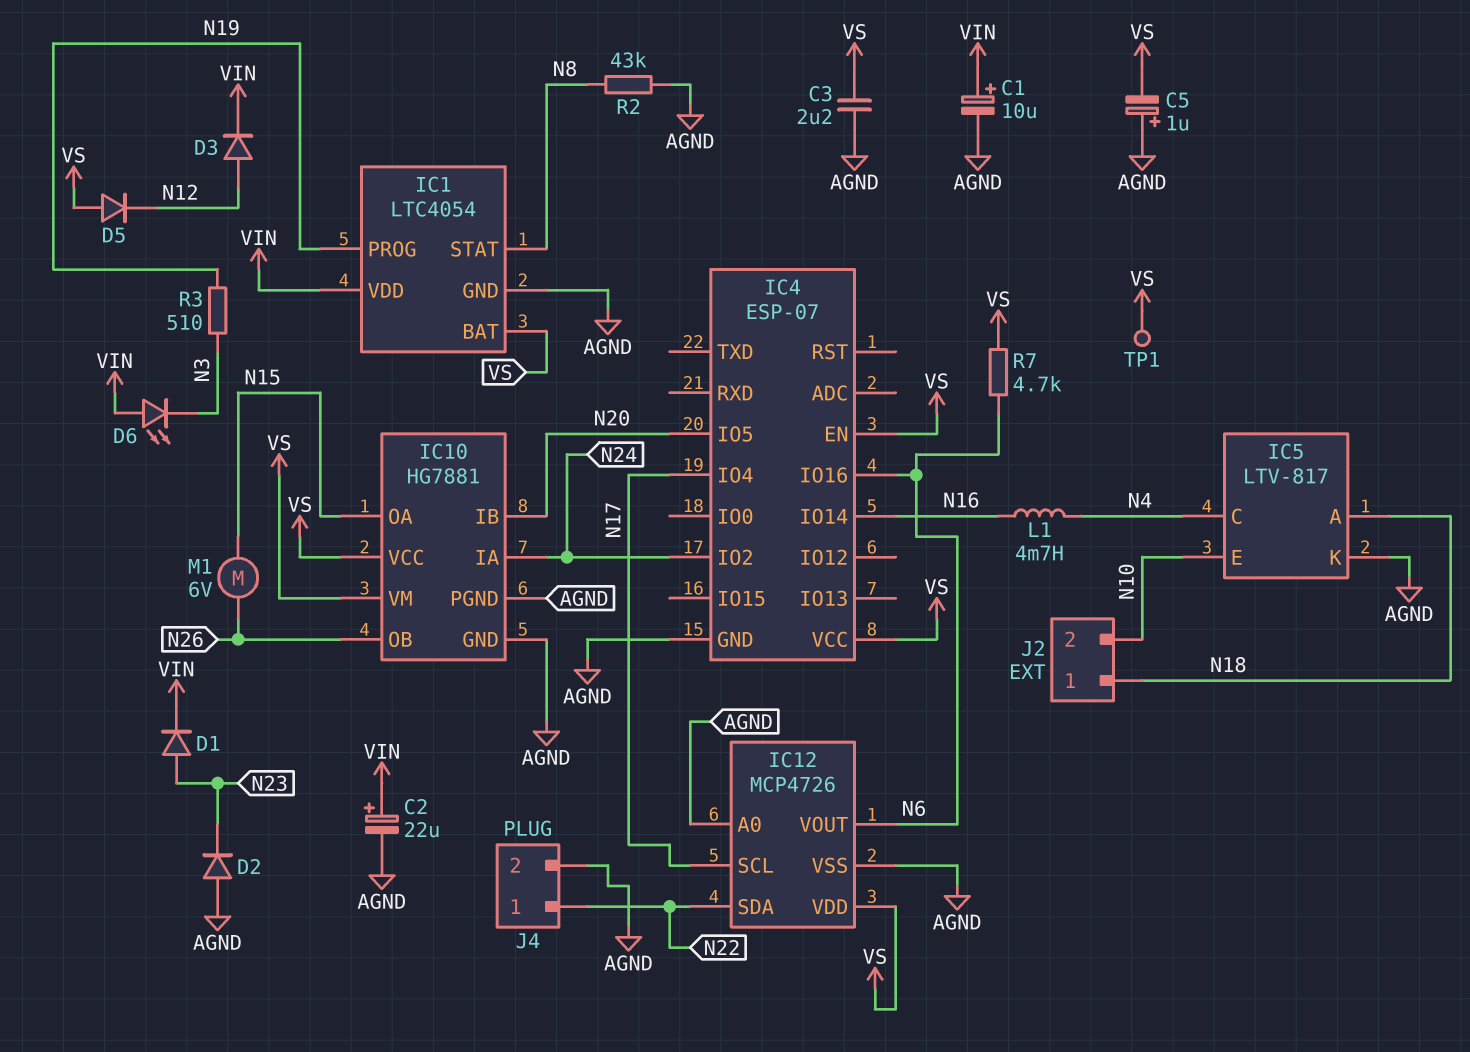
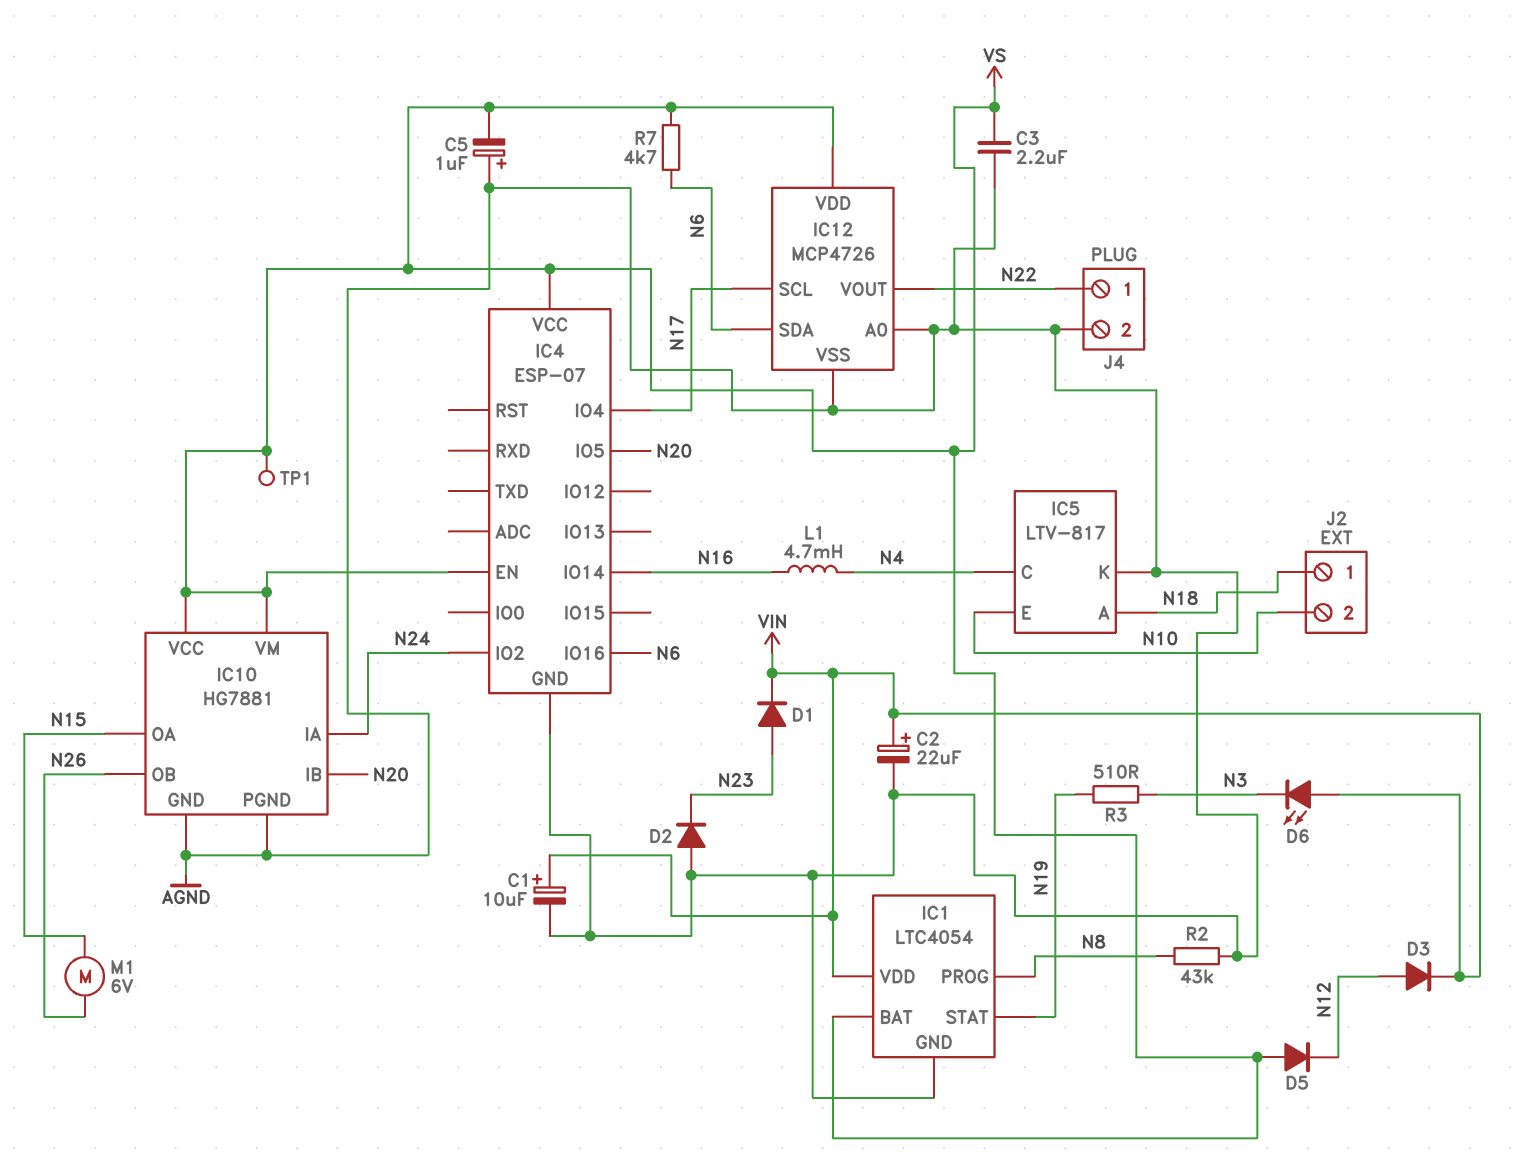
IC1 pin PROG: N19 -> N8
IC1 pin STAT: N8 -> N19
IC12 pin SDA: N22 -> N6
IC12 pin VOUT: N6 -> N22

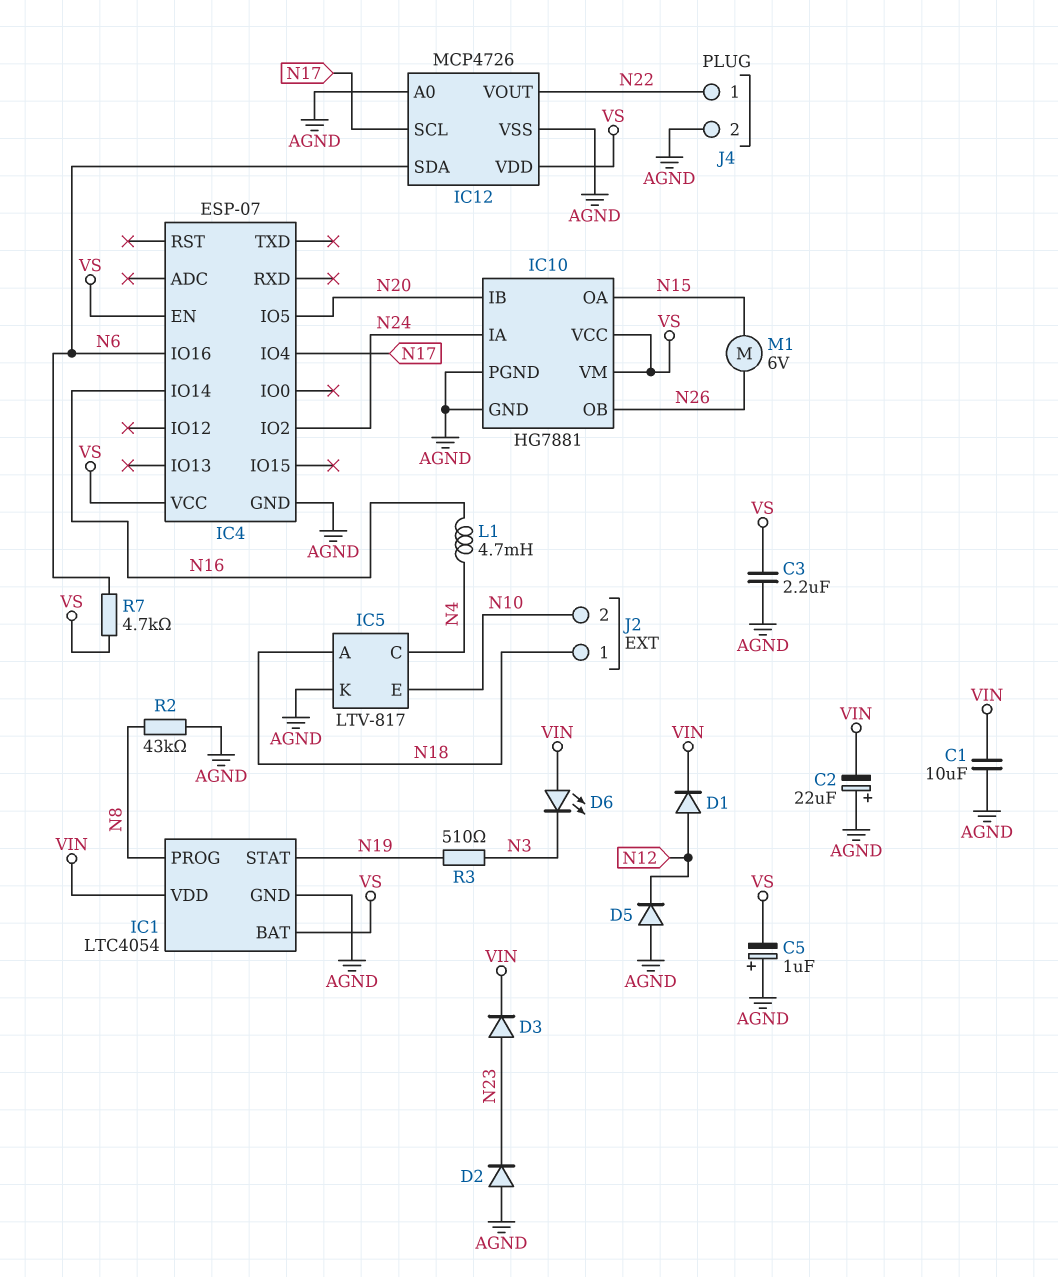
C1: 10uF (plus VIN, minus AGND) -> 10uF (AGND, VIN)
C2: 22uF (plus VIN, minus AGND) -> 22uF (plus AGND, minus VIN)
D1: diode (A N23, K VIN) -> diode (A N12, K VIN)
D3: diode (A N12, K VIN) -> diode (A N23, K VIN)
D5: diode (A VS, K N12) -> diode (A AGND, K N12)
TP1: test point (VS) -> none

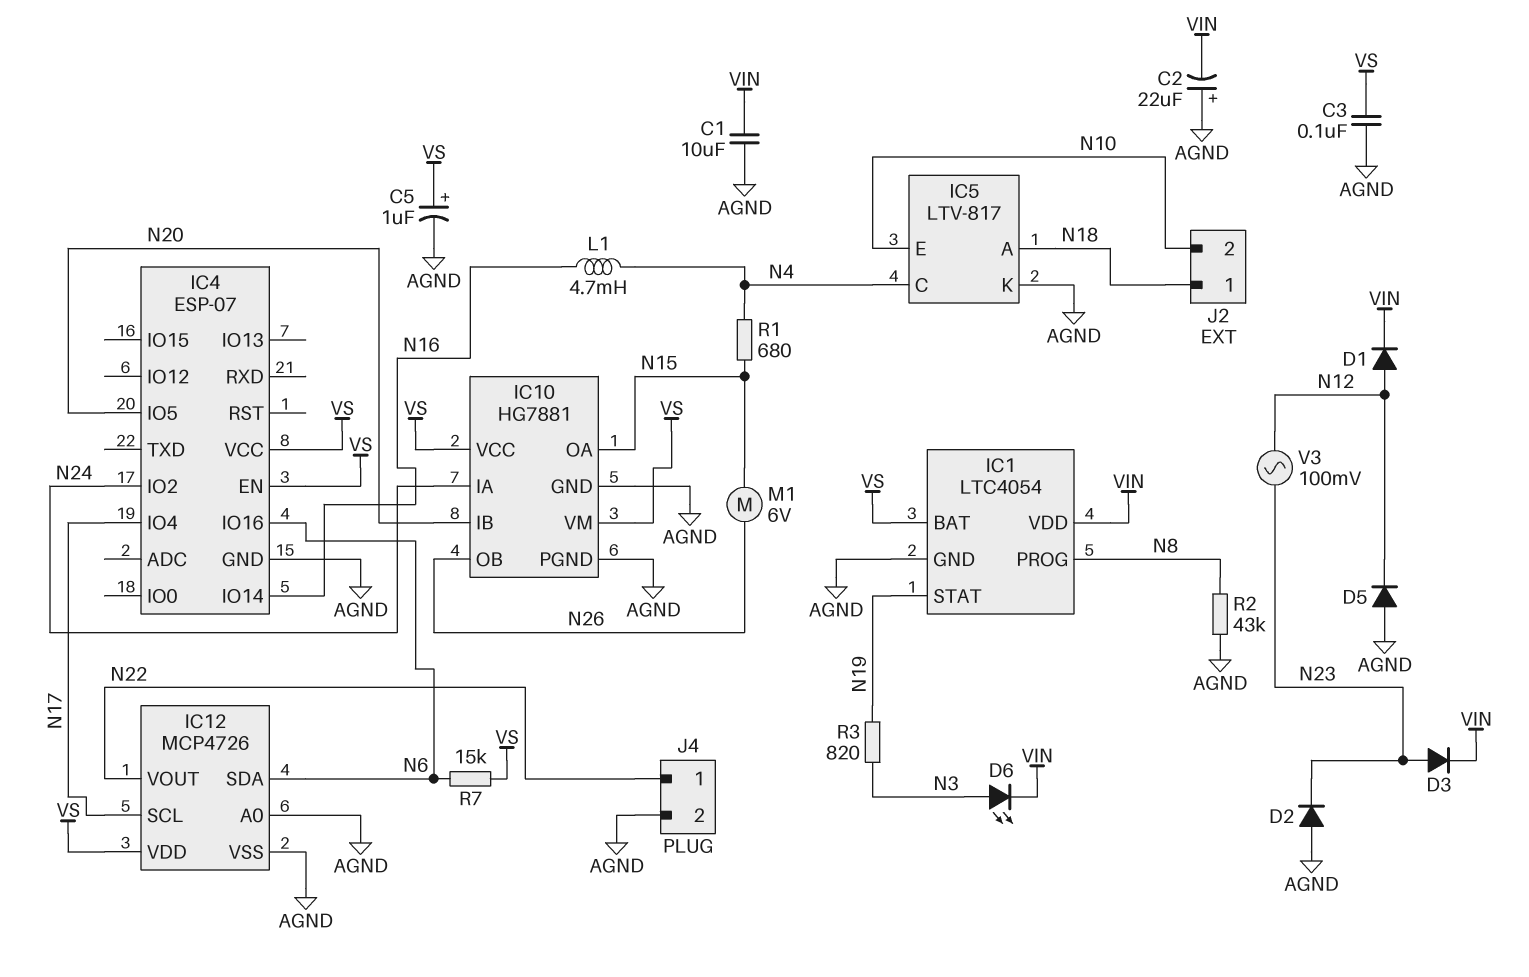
C3: 2.2uF (AGND, VS) -> 100nF (AGND, VS)
C5: 1uF (plus AGND, minus VS) -> 1uF (plus VS, minus AGND)
D6: LED (A VIN, K N3) -> LED (A N3, K VIN)
R1: none -> 680 (N4, N15)
R3: 510 (N3, N19) -> 820 (N3, N19)
R7: 4.7k (N6, VS) -> 15k (N6, VS)
V3: none -> AC 100mV (N12, N23)

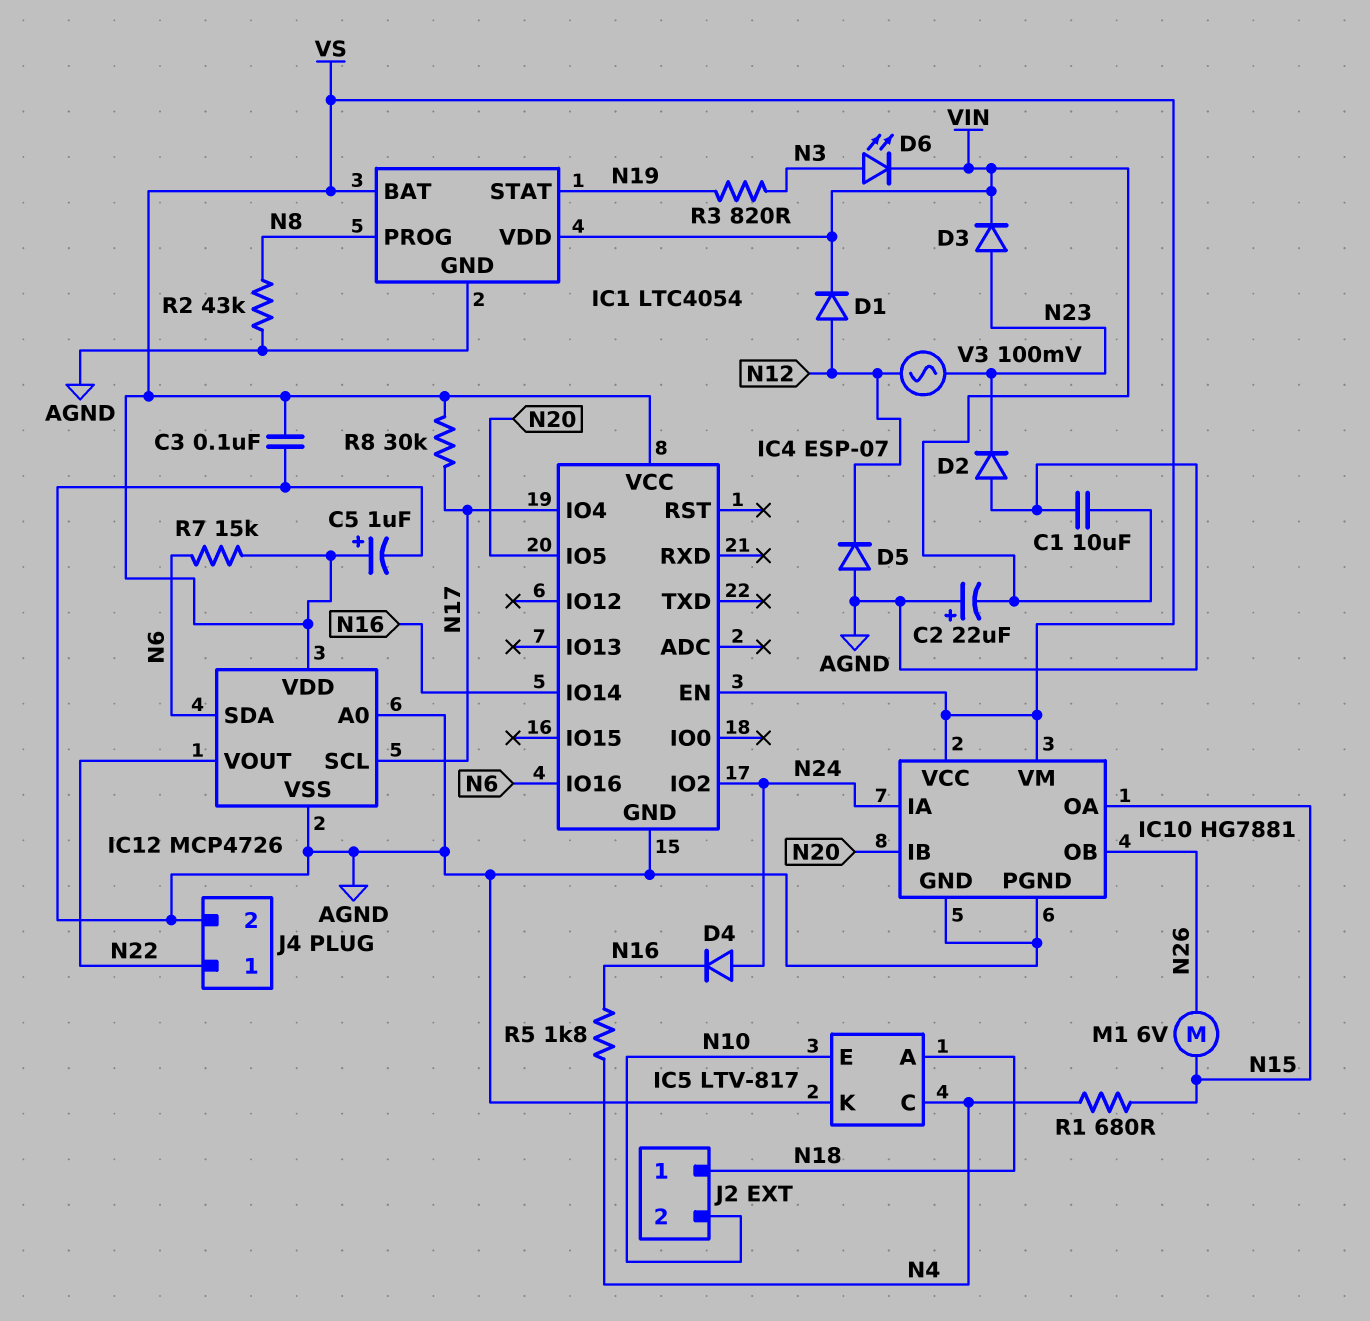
D4: none -> diode (A N24, K N16)
L1: 4.7mH (N4, N16) -> none
R5: none -> 1.8k (N4, N16)
R8: none -> 30k (N17, VS)

